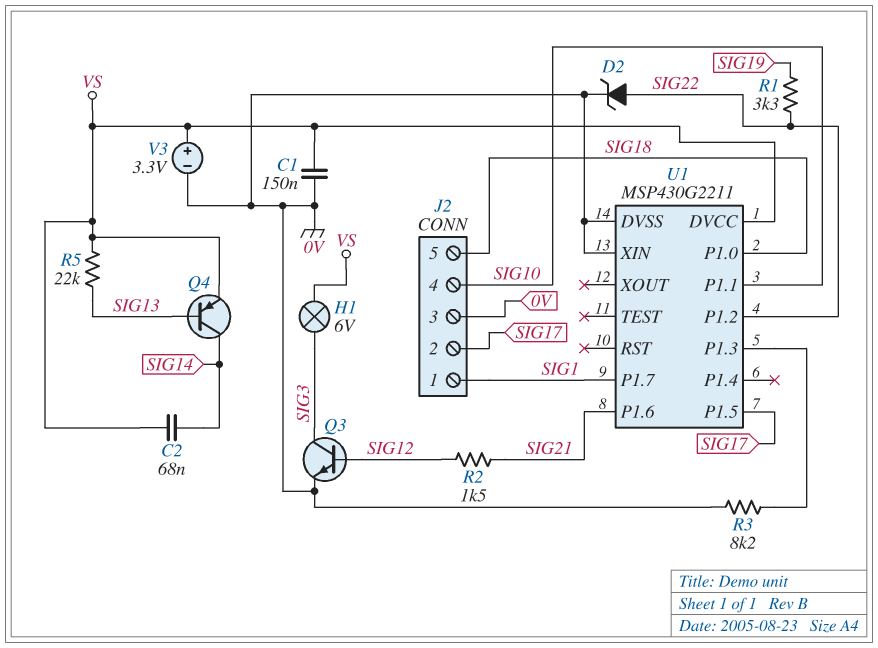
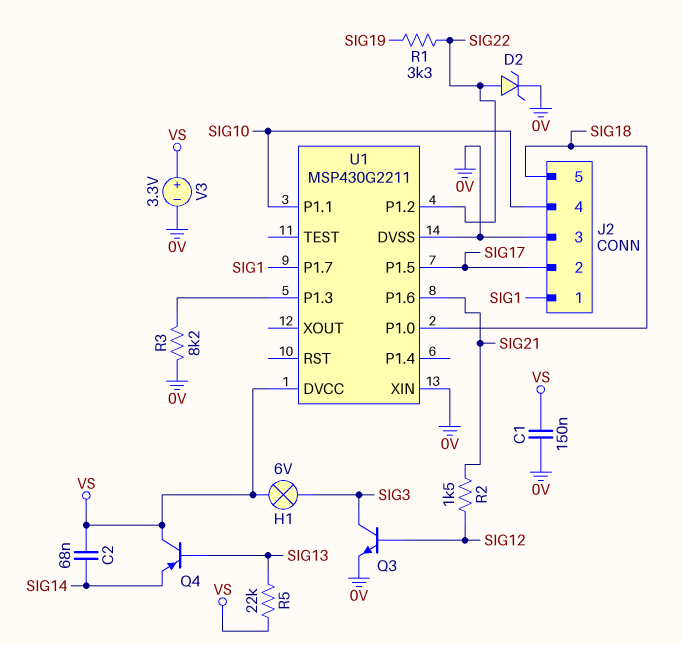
Q4: PNP (B SIG13, C SIG14, E VS) -> PNP (B SIG13, C VS, E SIG14)

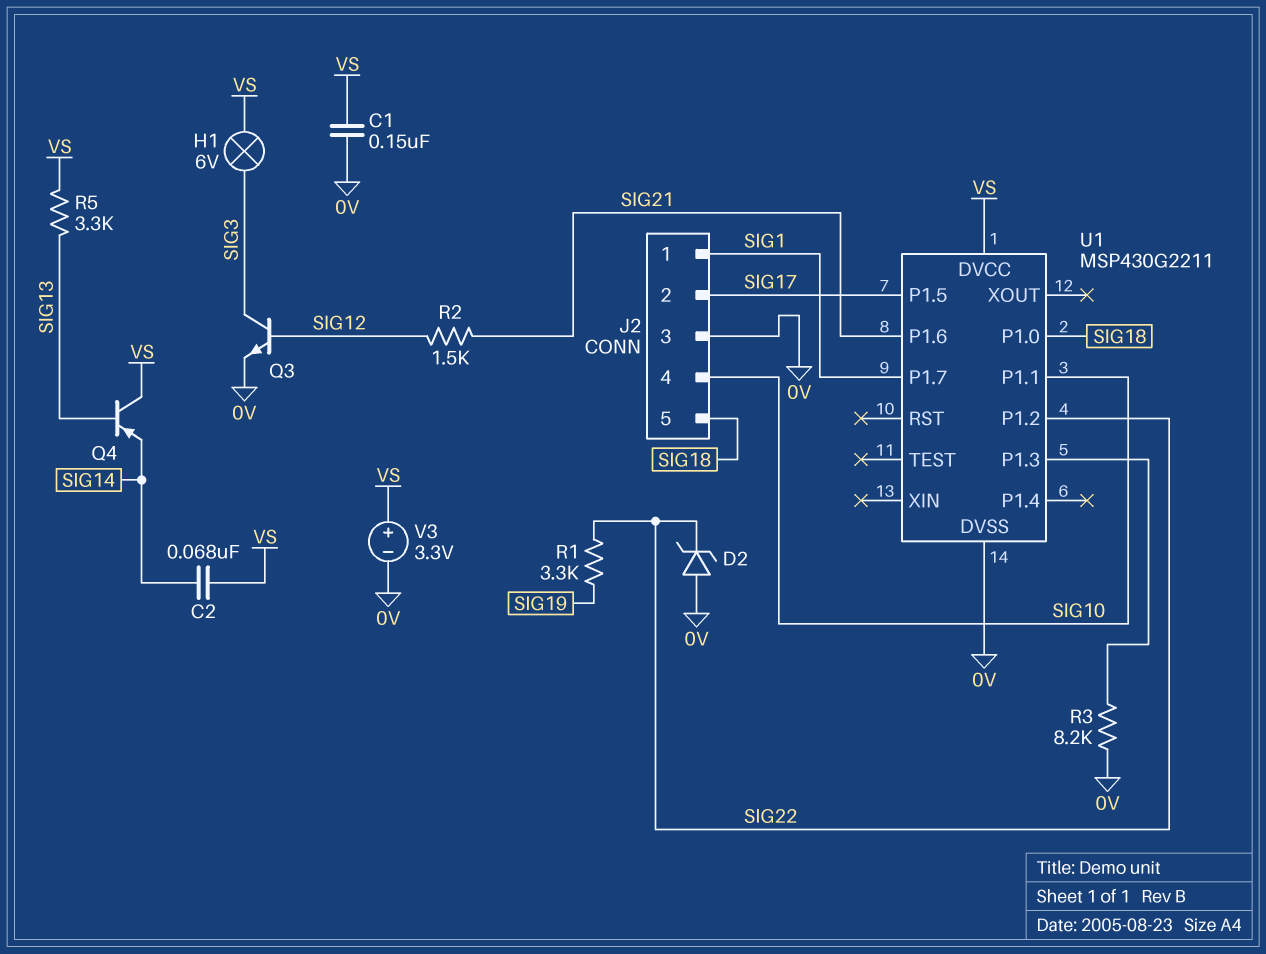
D2: zener (A SIG22, K 0V) -> zener (A 0V, K SIG22)
R5: 22k (SIG13, VS) -> 3.3k (SIG13, VS)
U1 pin XIN: 0V -> none

